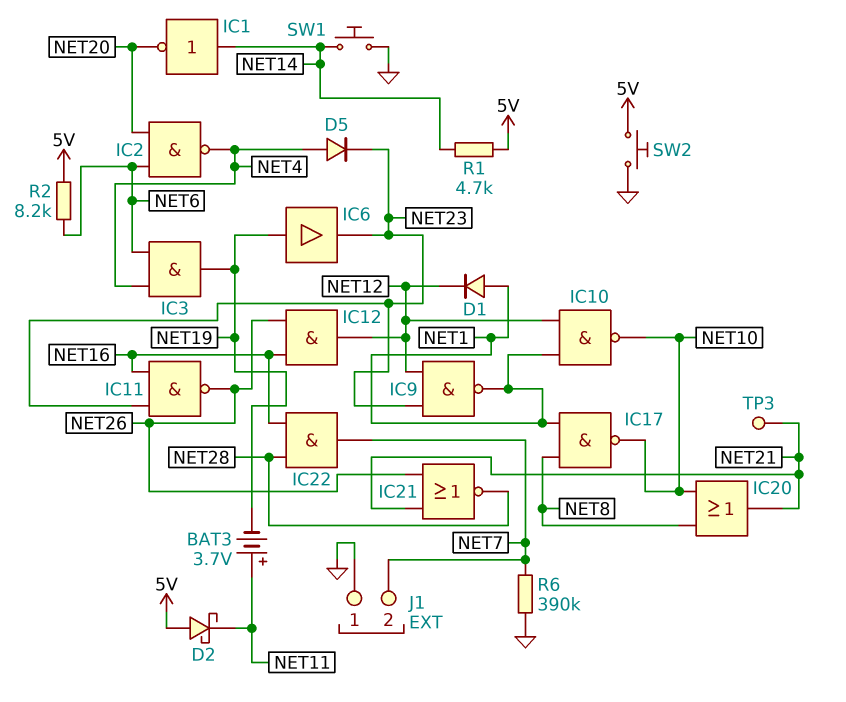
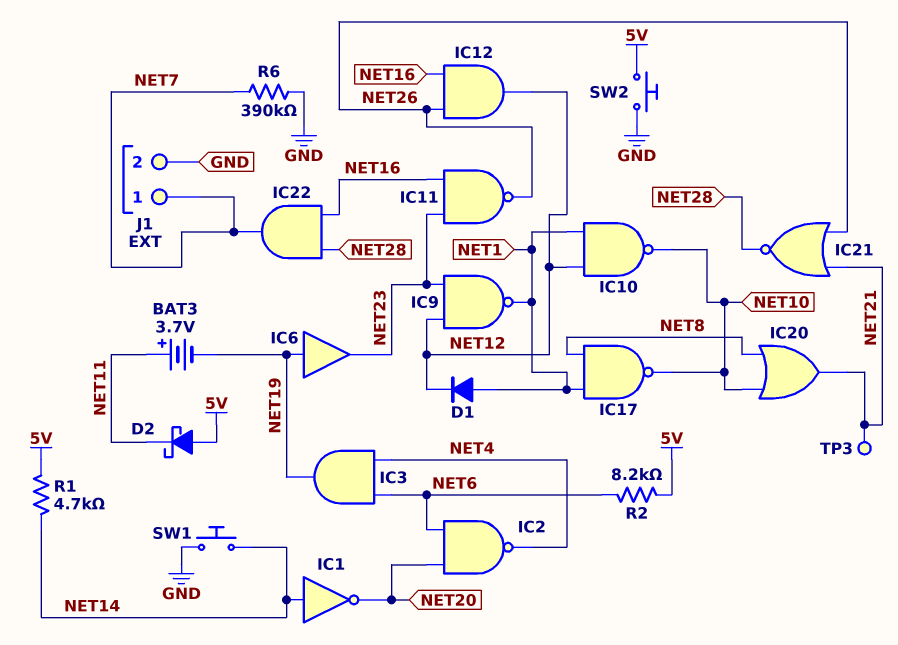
D5: diode (A NET4, K NET23) -> none
J1 pin 1: GND -> NET7
J1 pin 2: NET7 -> GND

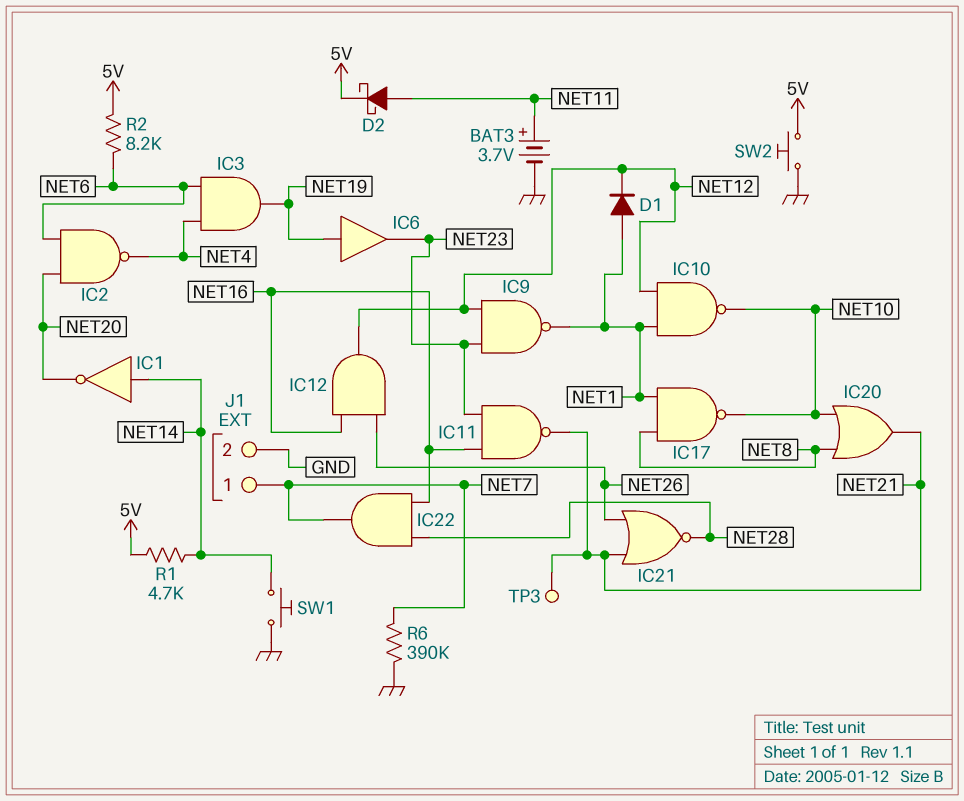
BAT3: 3.7V (plus NET11, minus NET19) -> 3.7V (plus NET11, minus GND)
D2: schottky (A 5V, K NET11) -> schottky (A NET11, K 5V)
IC11: NAND (in NET16, in NET23, out NET26) -> NAND (in NET16, in NET23, out NET21)

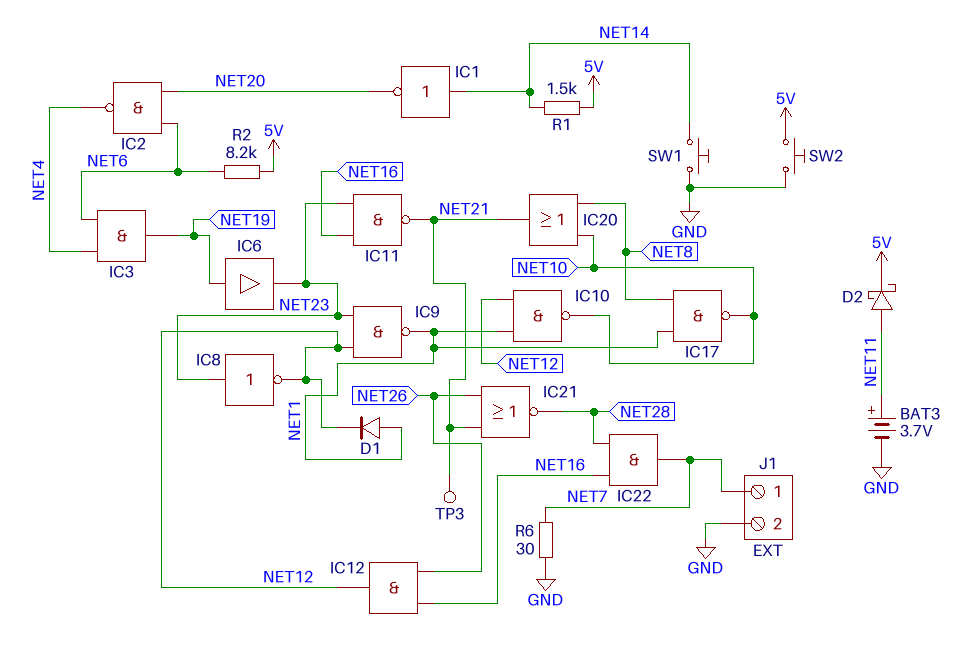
IC8: none -> NOT (in NET23, out NET12)
R1: 4.7k (5V, NET14) -> 1.5k (5V, NET14)
R6: 390k (GND, NET7) -> 30 (GND, NET7)

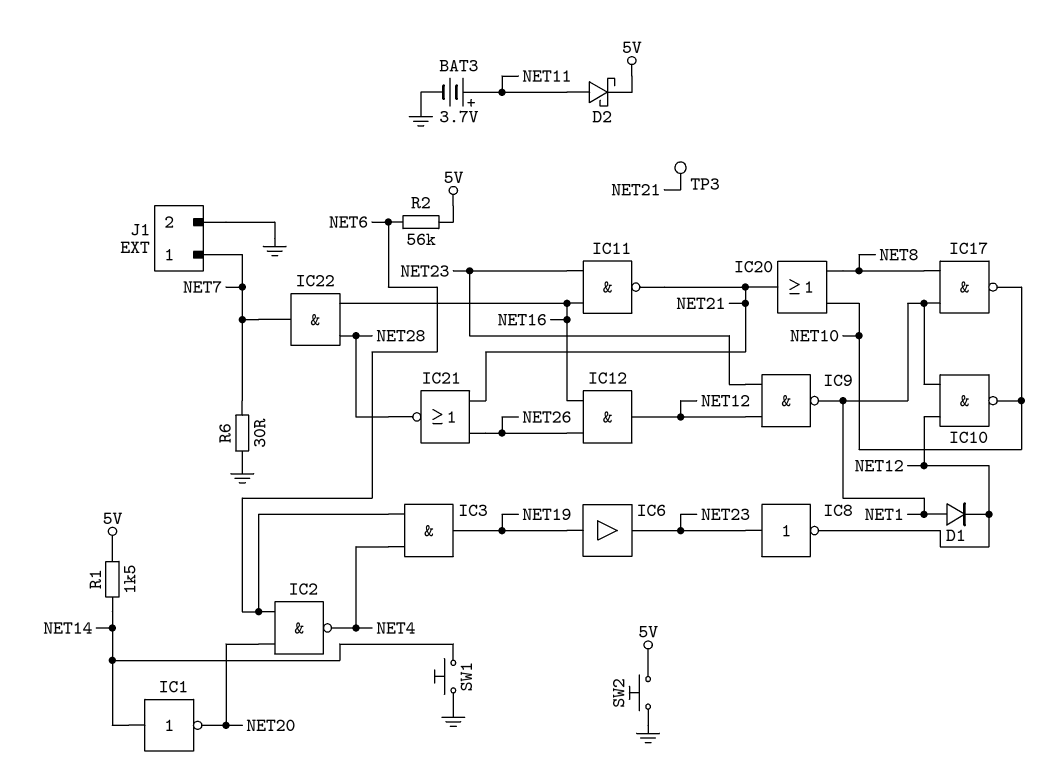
R2: 8.2k (5V, NET6) -> 56k (5V, NET6)

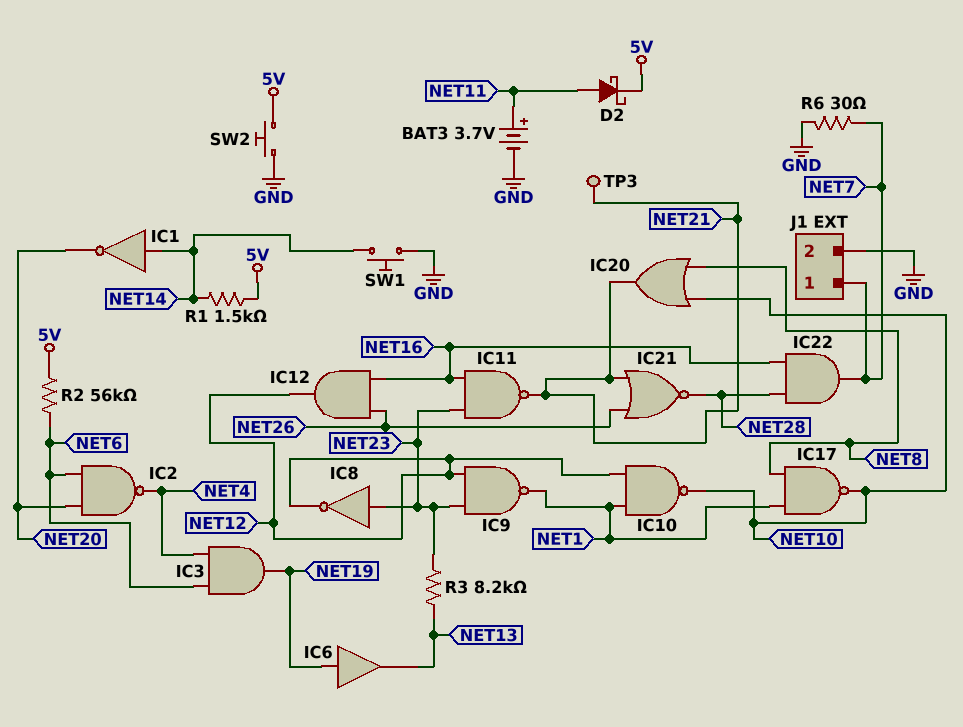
D1: diode (A NET1, K NET12) -> none
IC6: buffer (in NET19, out NET23) -> buffer (in NET19, out NET13)
R3: none -> 8.2k (NET13, NET23)

